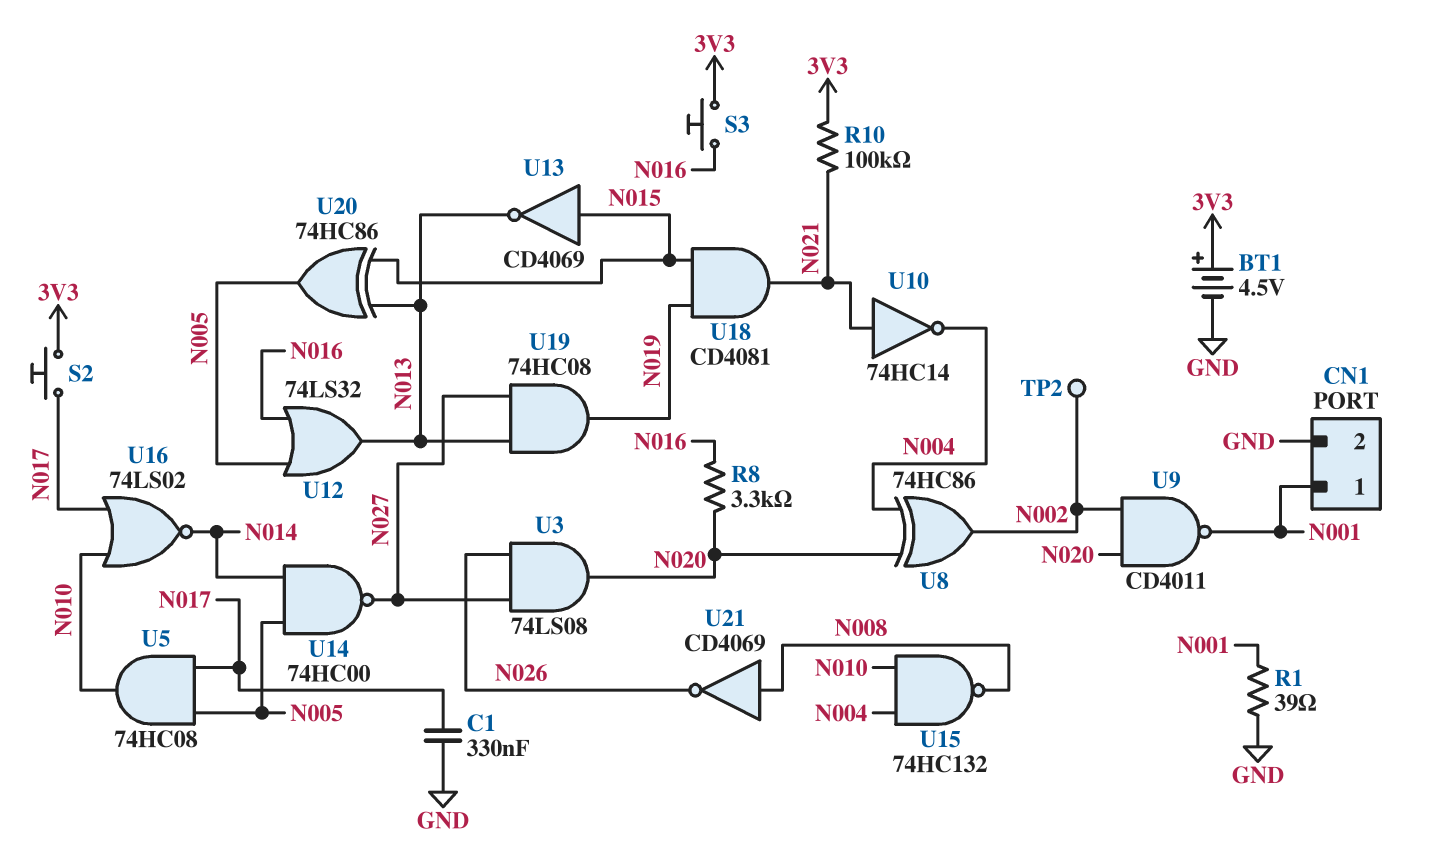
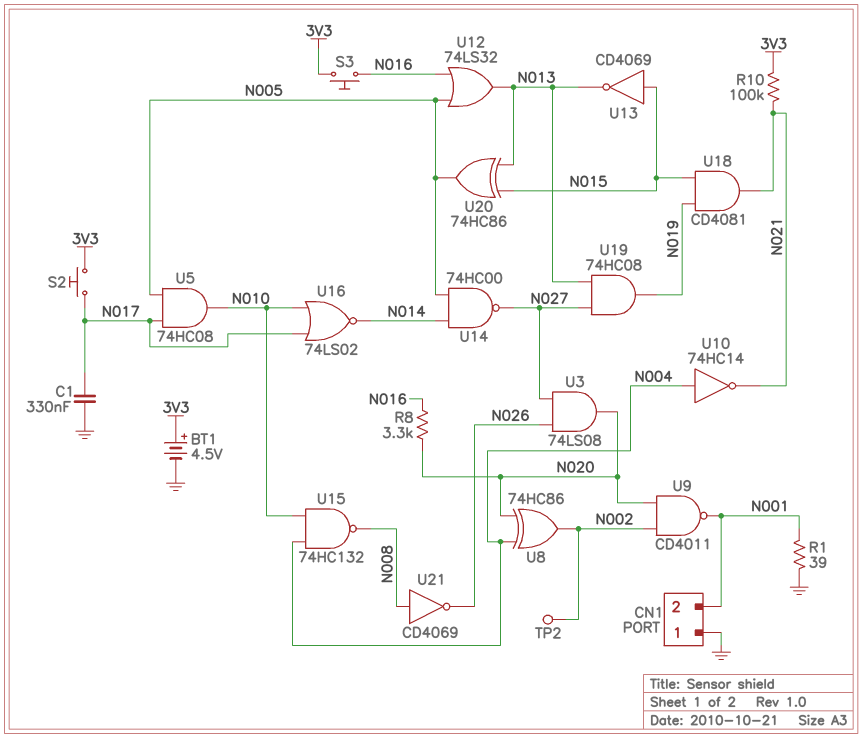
CN1 pin 1: N001 -> GND
CN1 pin 2: GND -> N001
U10: NOT 74HC14 (in N021, out N004) -> NOT 74HC14 (in N004, out N021)

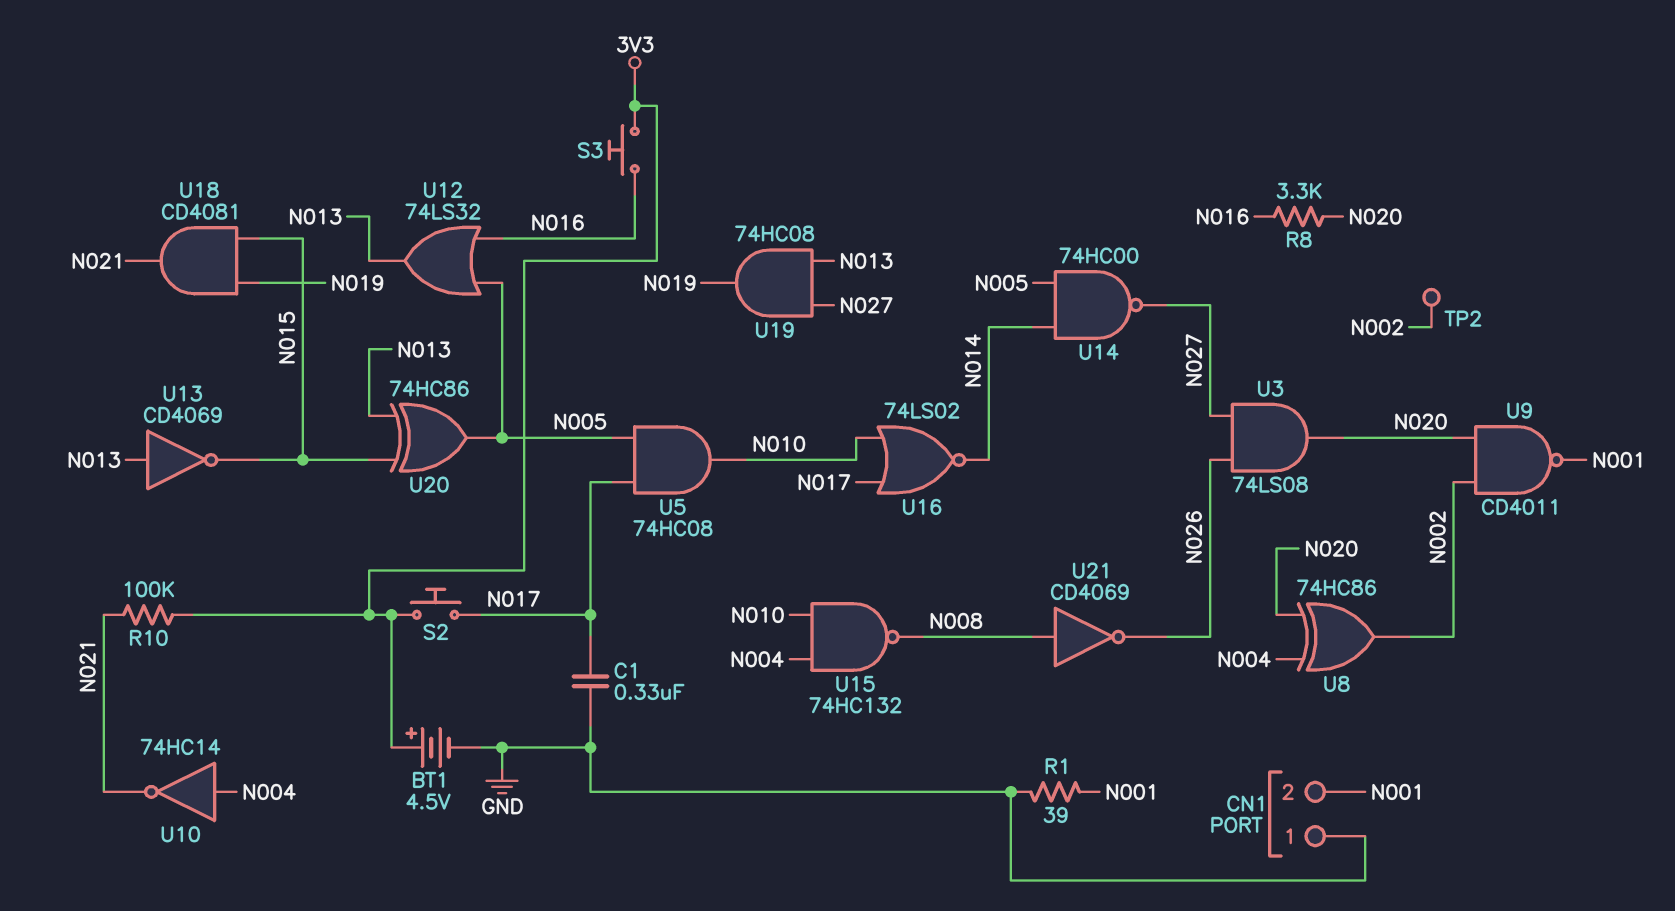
U13: NOT CD4069 (in N015, out N013) -> NOT CD4069 (in N013, out N015)

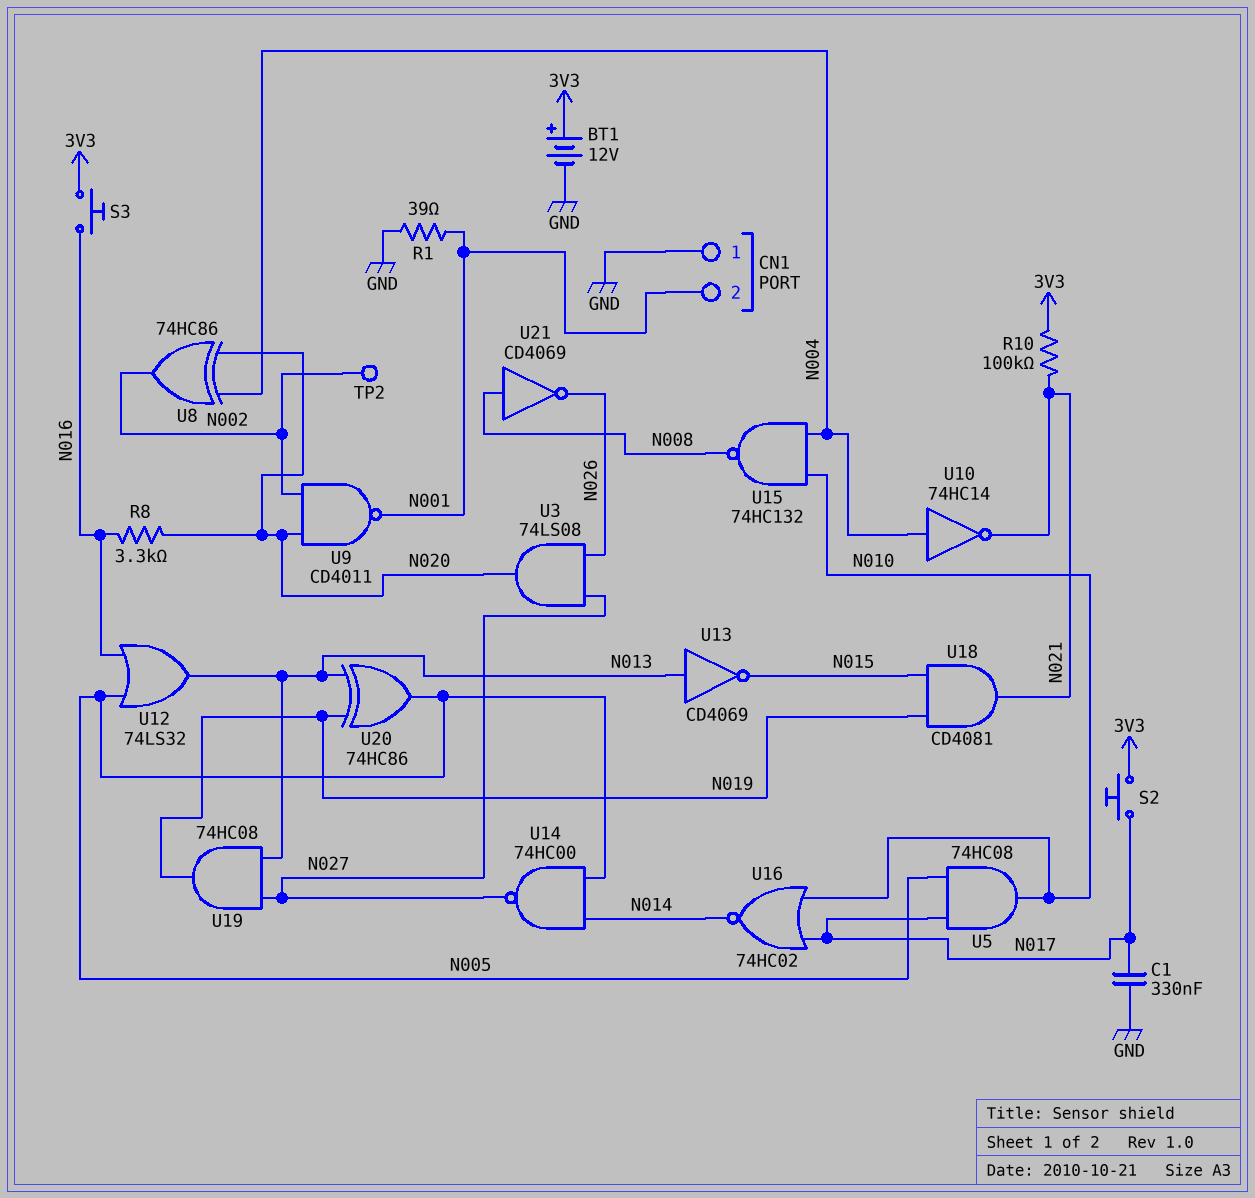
BT1: 4.5V (plus 3V3, minus GND) -> 12V (plus 3V3, minus GND)
U16: NOR 74LS02 (in N010, in N017, out N014) -> NOR 74HC02 (in N010, in N017, out N014)
U20: XOR 74HC86 (in N013, in N015, out N005) -> XOR 74HC86 (in N013, in N019, out N005)

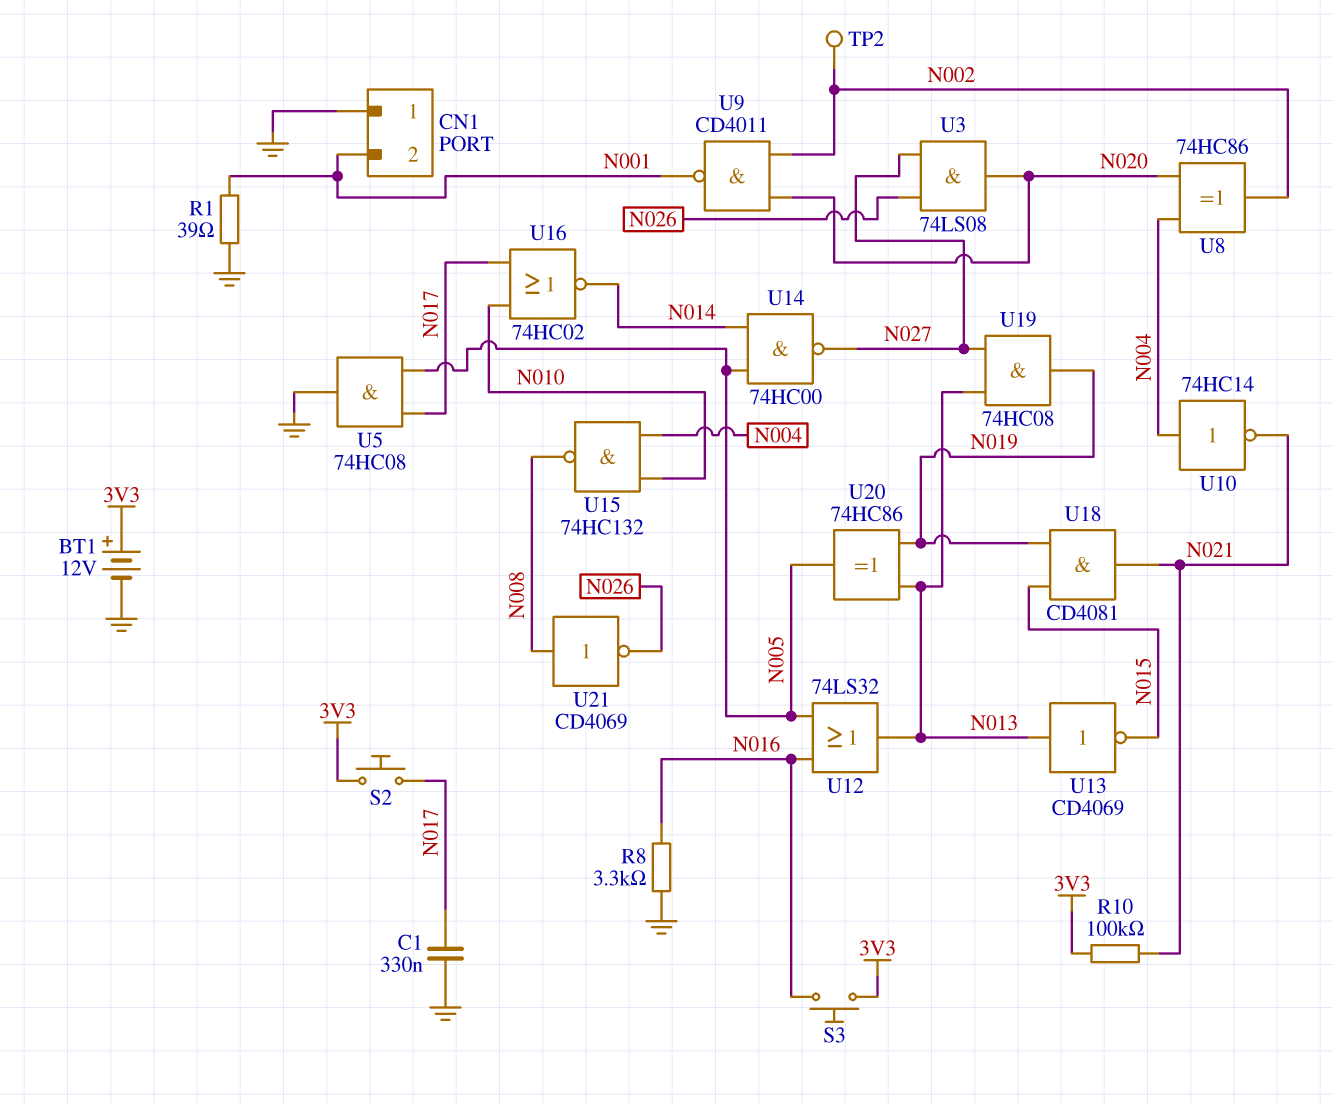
R8: 3.3k (N016, N020) -> 3.3k (GND, N016)
U5: AND 74HC08 (in N005, in N017, out N010) -> AND 74HC08 (in N005, in N017, out GND)

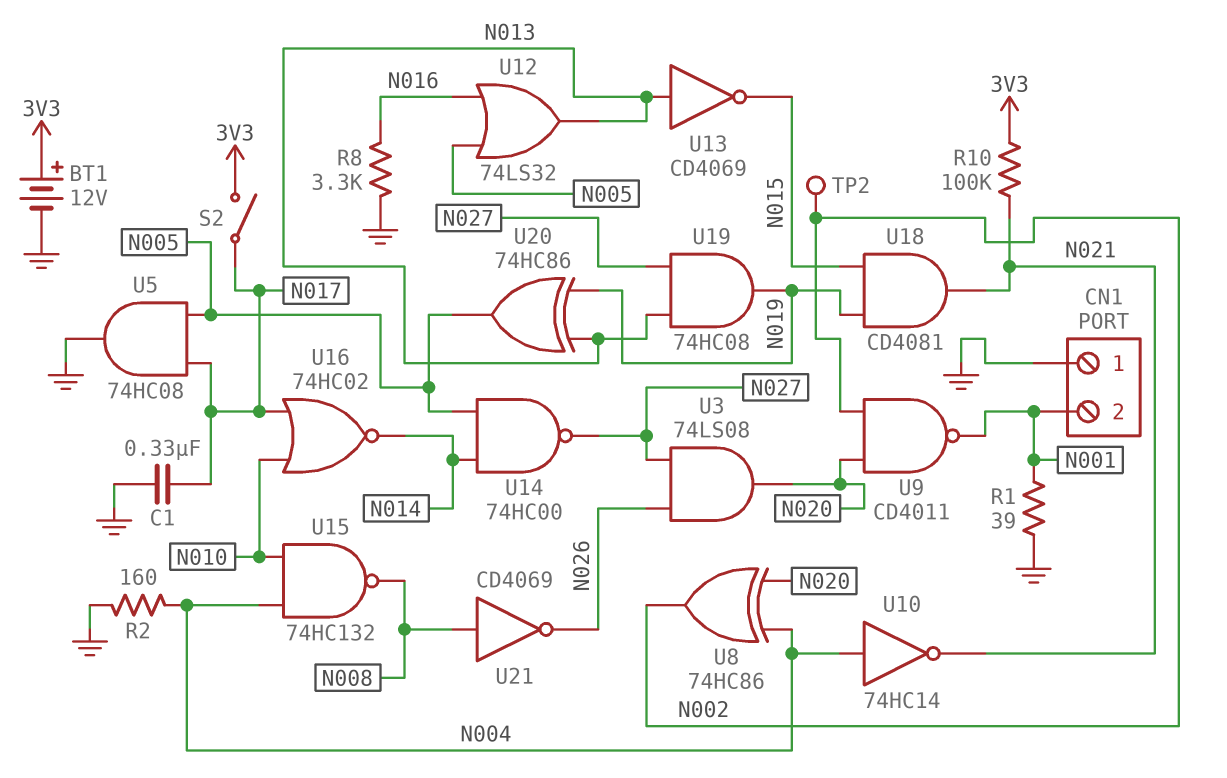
R2: none -> 160 (GND, N004)
S2: button (3V3, N017) -> switch (3V3, N017)
S3: button (3V3, N016) -> none

